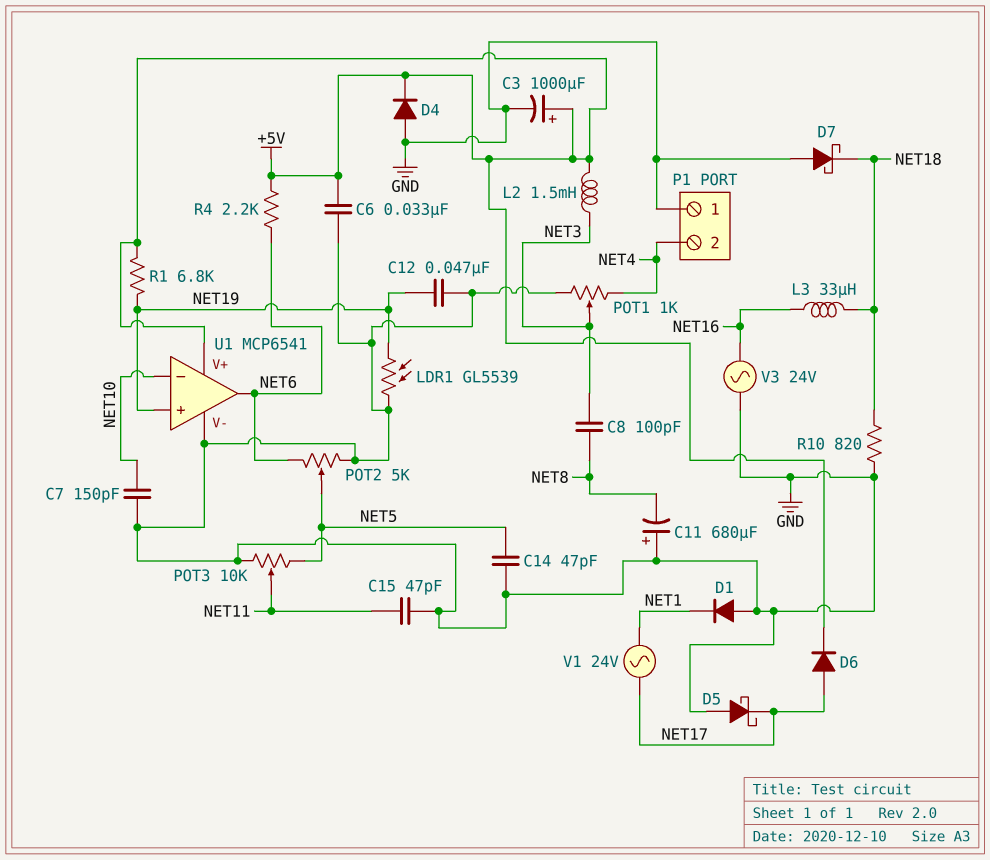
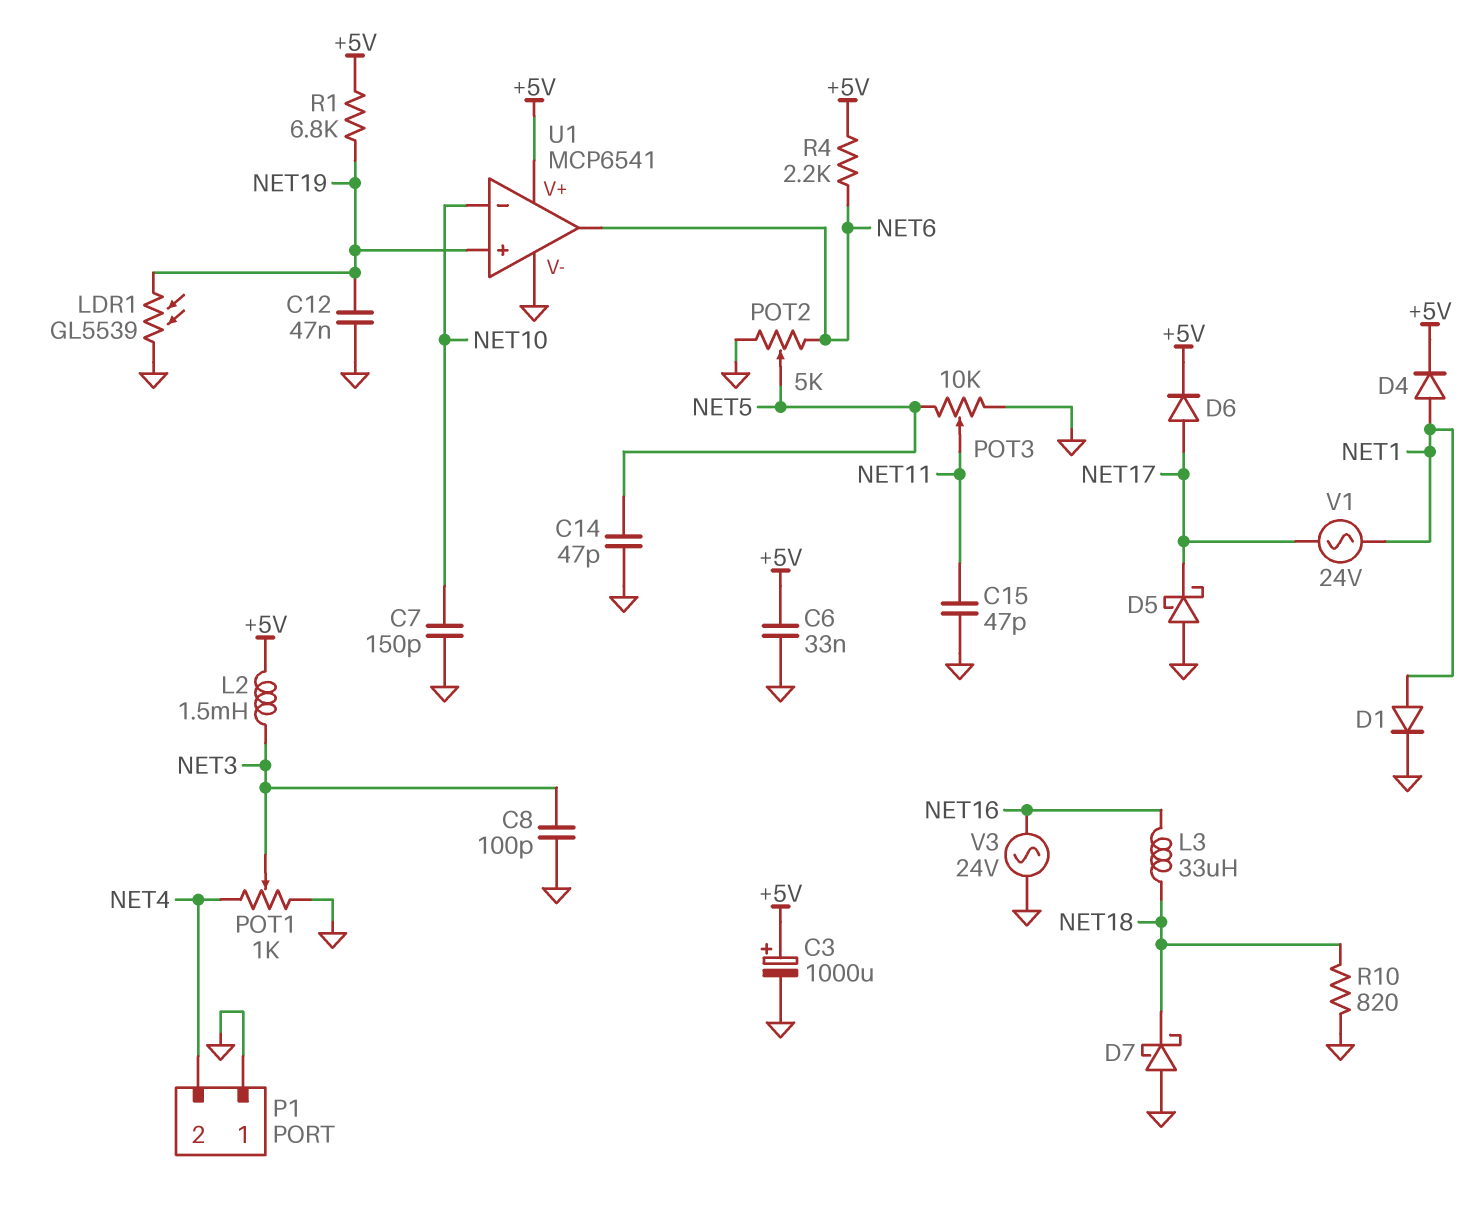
C8: 100pF (NET3, NET8) -> 100pF (GND, NET3)
C11: 680uF (plus GND, minus NET8) -> none
D1: diode (A GND, K NET1) -> diode (A NET1, K GND)
D4: diode (A GND, K +5V) -> diode (A NET1, K +5V)

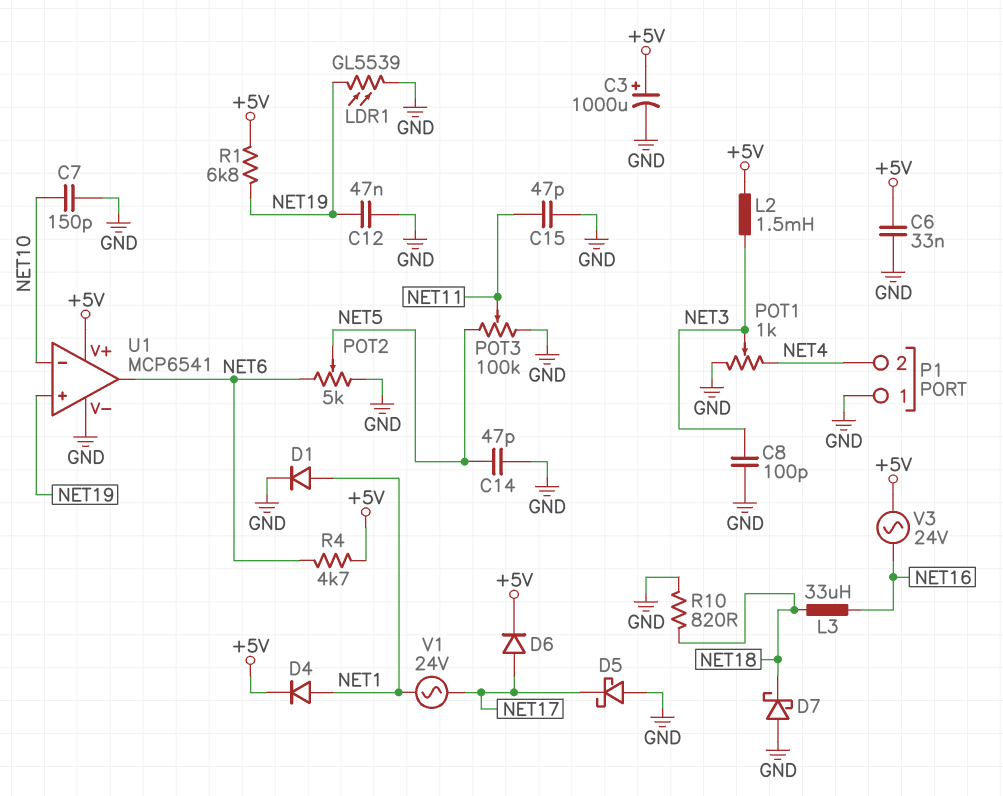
POT3: 10k (GND, NET5, wiper NET11) -> 100k (GND, NET5, wiper NET11)
R4: 2.2k (+5V, NET6) -> 4.7k (+5V, NET6)
V3: AC 24V (GND, NET16) -> AC 24V (+5V, NET16)

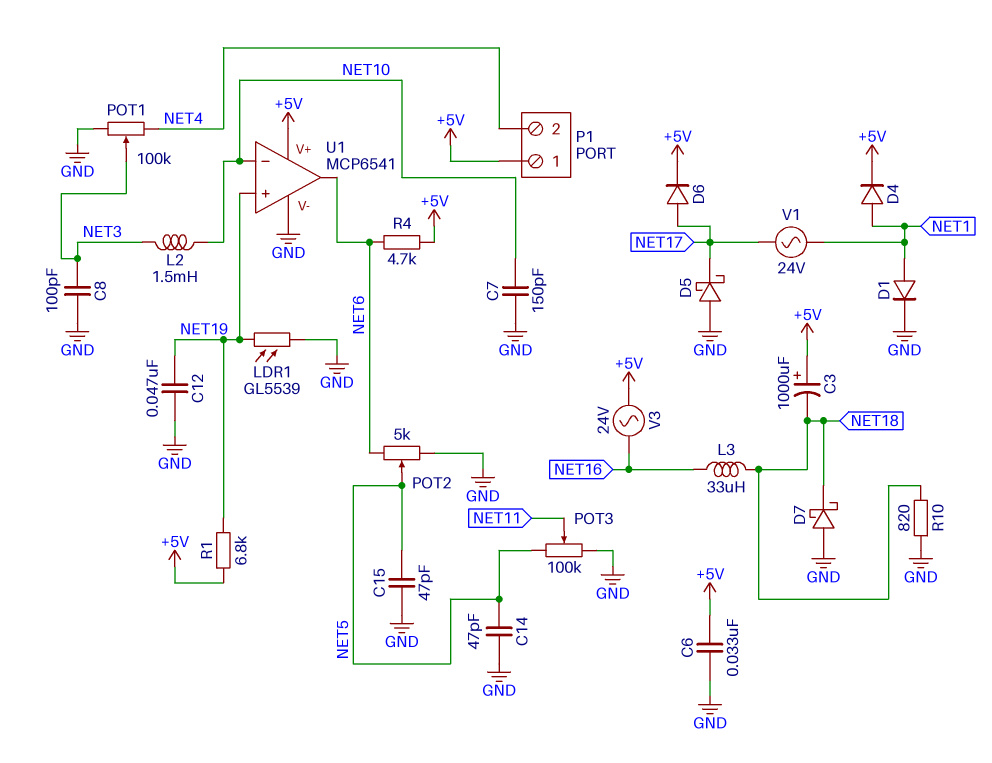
C3: 1000uF (plus +5V, minus GND) -> 1000uF (plus +5V, minus NET18)
C15: 47pF (GND, NET11) -> 47pF (GND, NET5)
L2: 1.5mH (+5V, NET3) -> 1.5mH (NET3, NET10)
P1 pin 1: GND -> +5V
POT1: 1k (GND, NET4, wiper NET3) -> 100k (GND, NET4, wiper NET3)

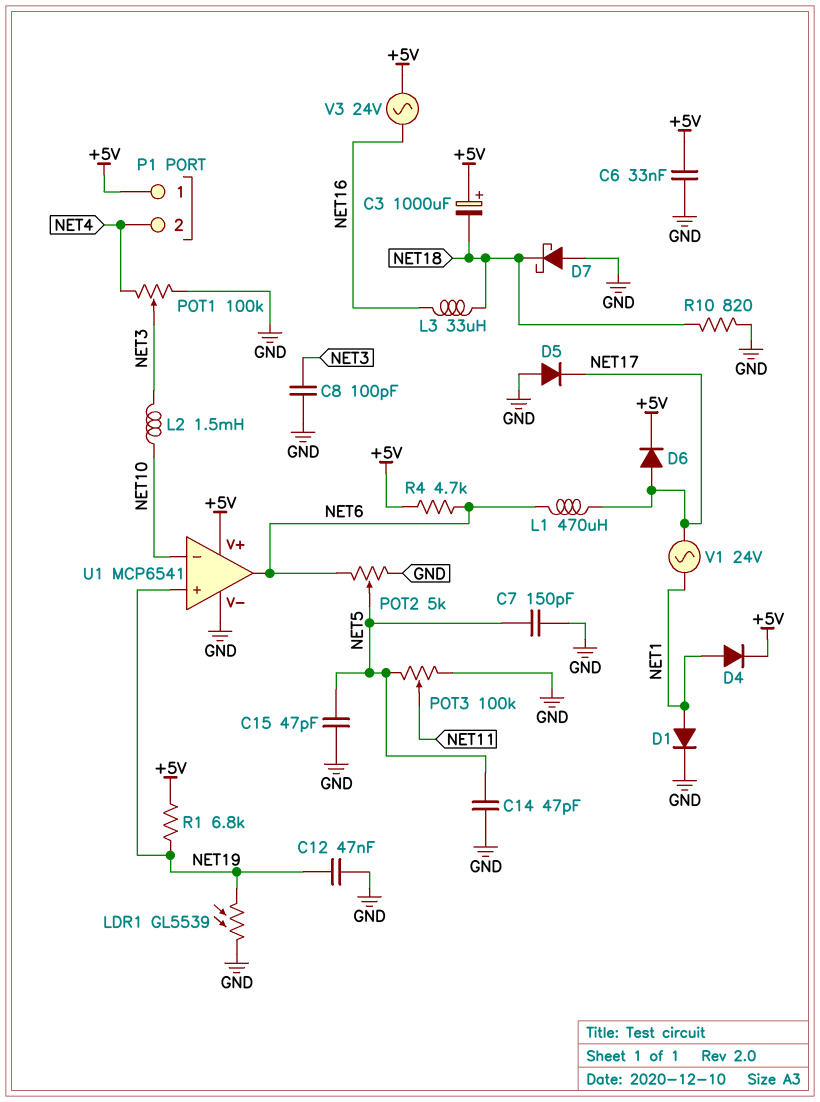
C7: 150pF (GND, NET10) -> 150pF (GND, NET5)
D5: schottky (A GND, K NET17) -> diode (A GND, K NET17)
L1: none -> 470uH (NET6, NET17)

